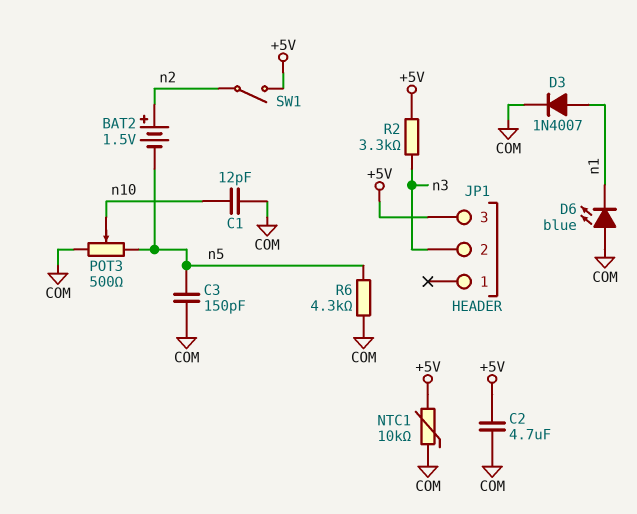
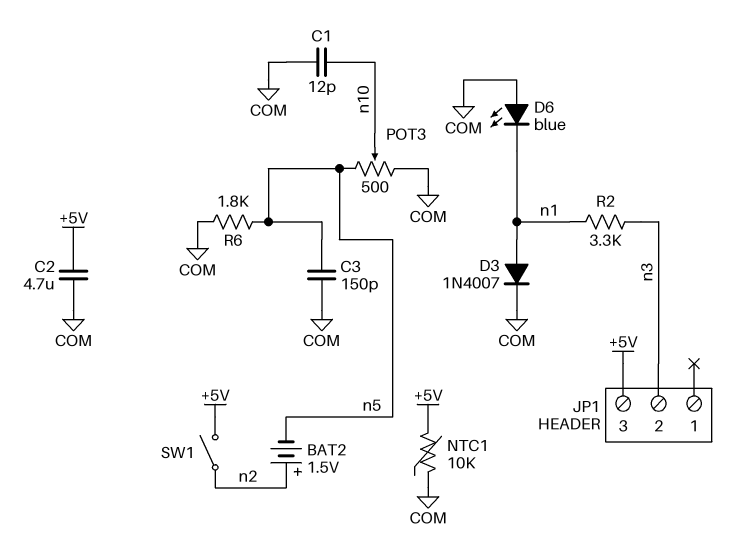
R2: 3.3k (+5V, n3) -> 3.3k (n1, n3)
R6: 4.3k (COM, n5) -> 1.8k (COM, n5)

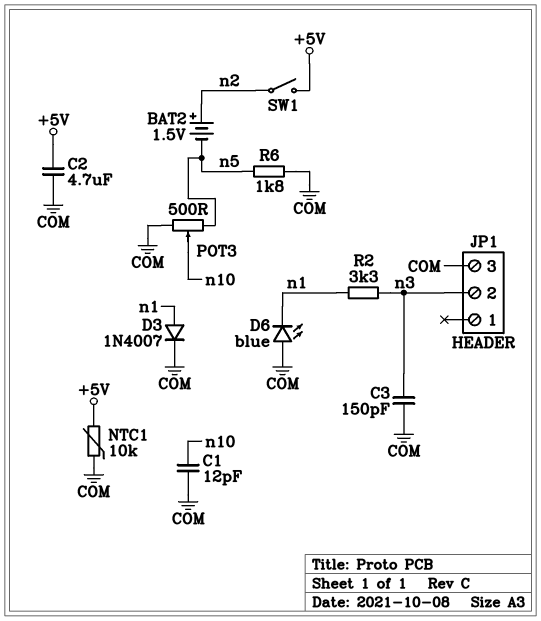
C3: 150pF (COM, n5) -> 150pF (COM, n3)
JP1 pin 3: +5V -> COM

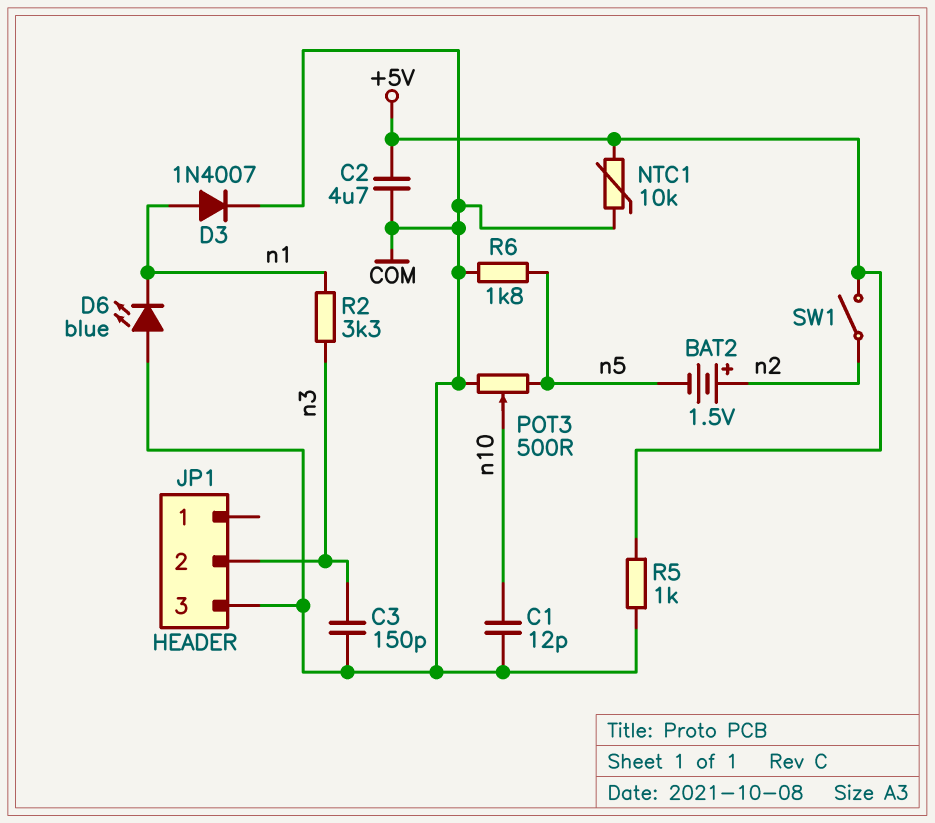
R5: none -> 1k (+5V, COM)

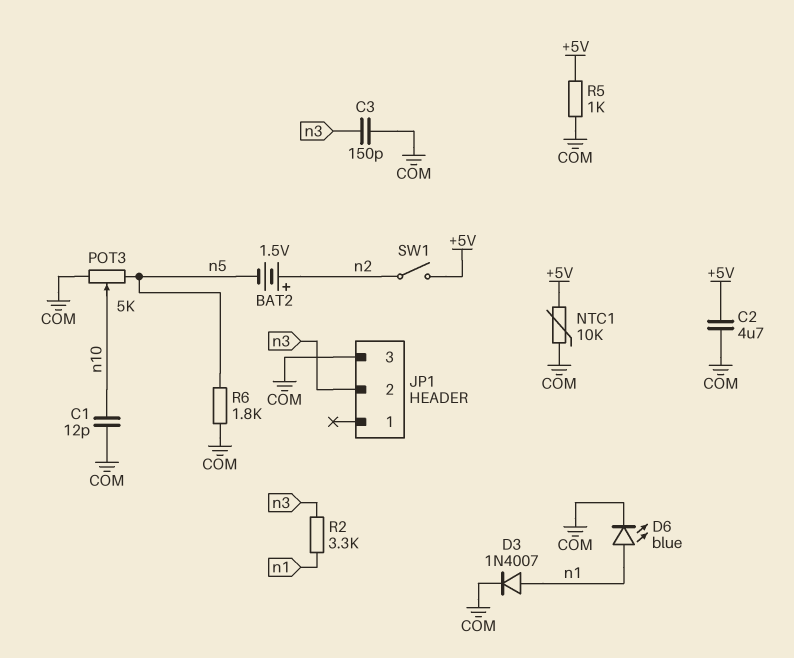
D6: LED blue (A COM, K n1) -> LED blue (A n1, K COM)
POT3: 500 (COM, n5, wiper n10) -> 5k (COM, n5, wiper n10)

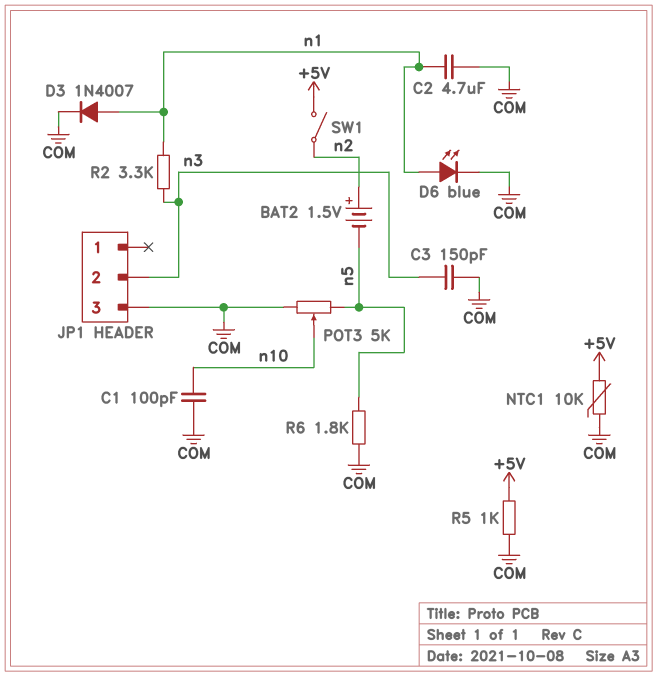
C1: 12pF (COM, n10) -> 100pF (COM, n10)
C2: 4.7uF (+5V, COM) -> 4.7uF (COM, n1)

